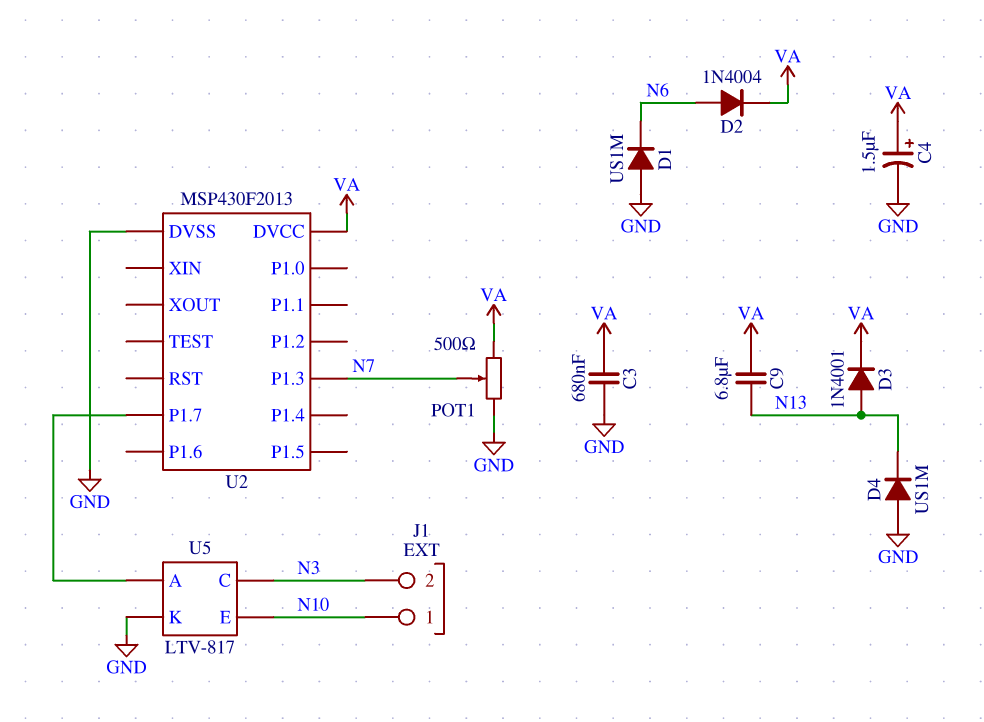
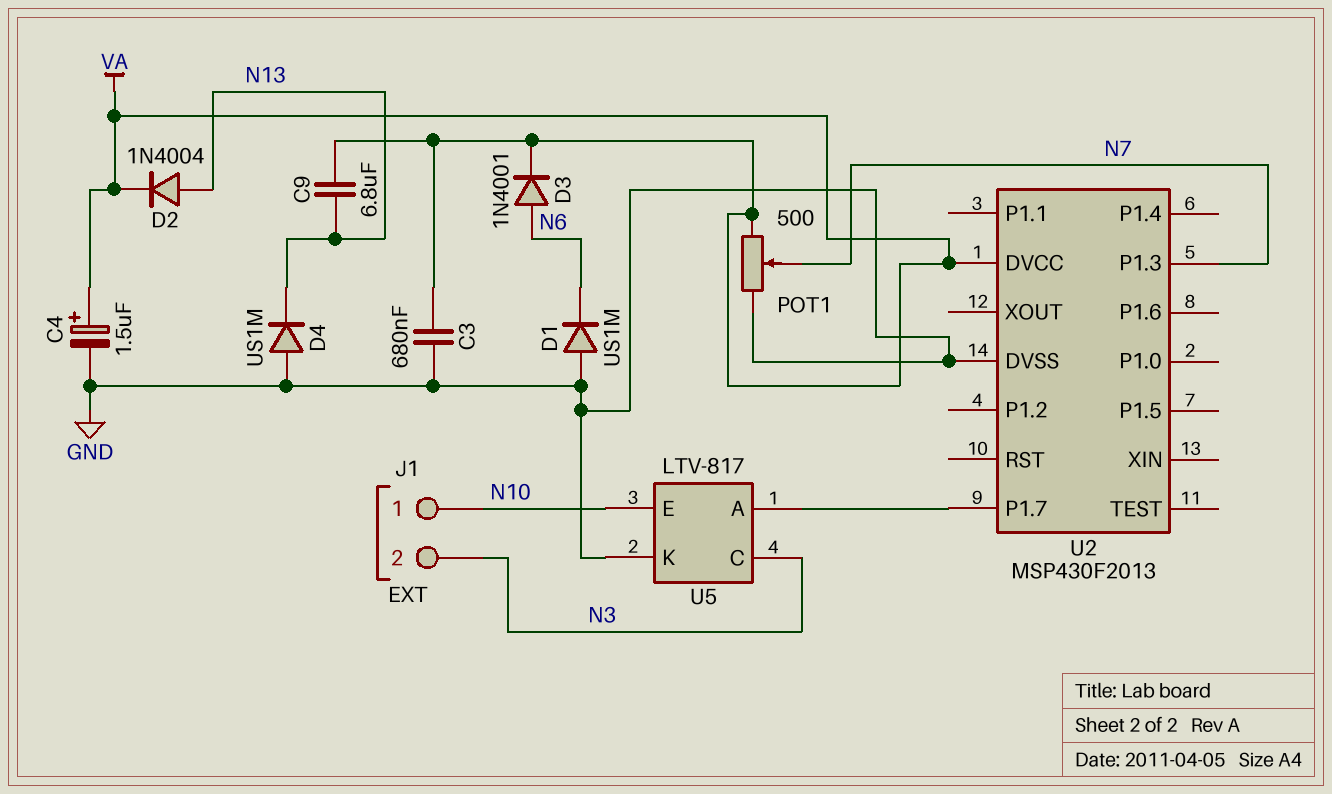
D2: diode 1N4004 (A N6, K VA) -> diode 1N4004 (A N13, K VA)
D3: diode 1N4001 (A N13, K VA) -> diode 1N4001 (A N6, K VA)

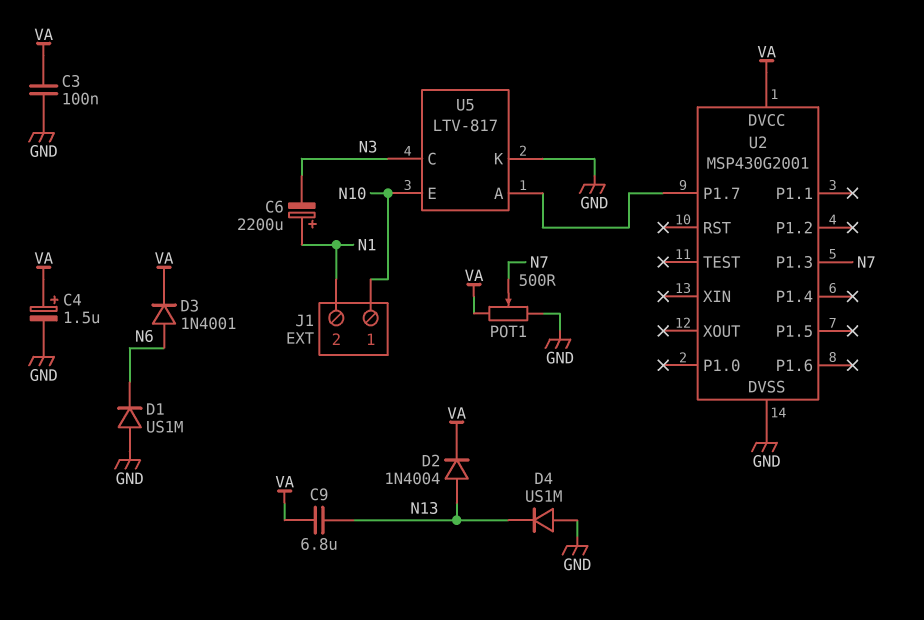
C3: 680nF (GND, VA) -> 100nF (GND, VA)
C6: none -> 2200uF (plus N1, minus N3)
J1 pin 2: N3 -> N1
U2: MSP430F2013 -> MSP430G2001

